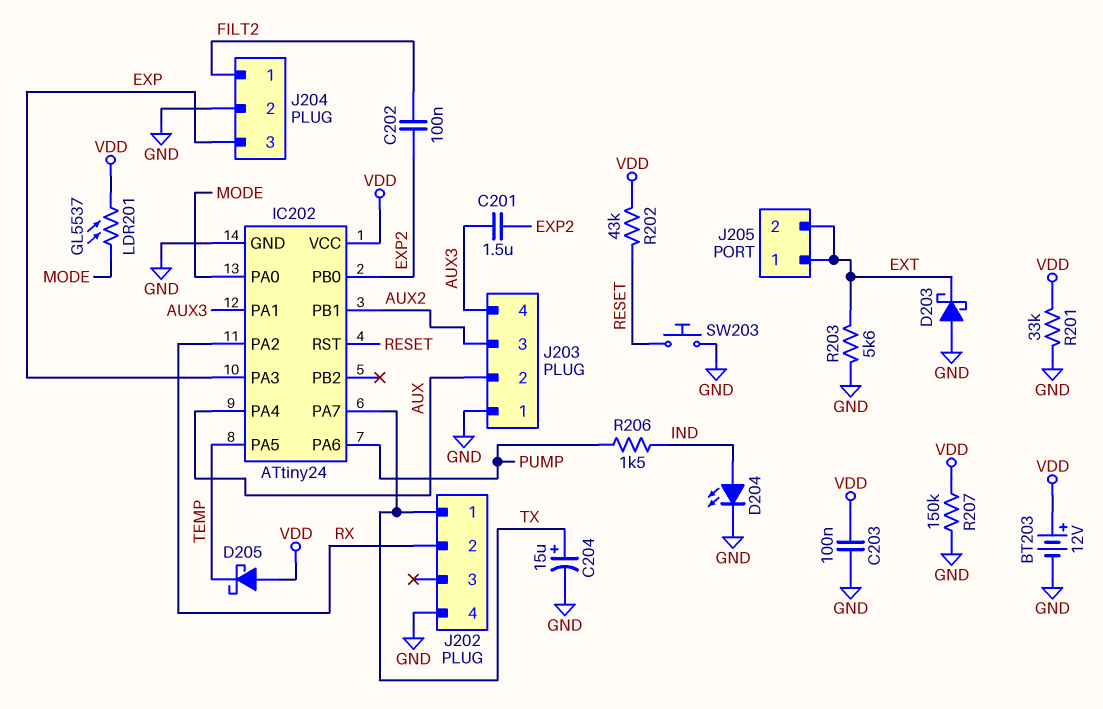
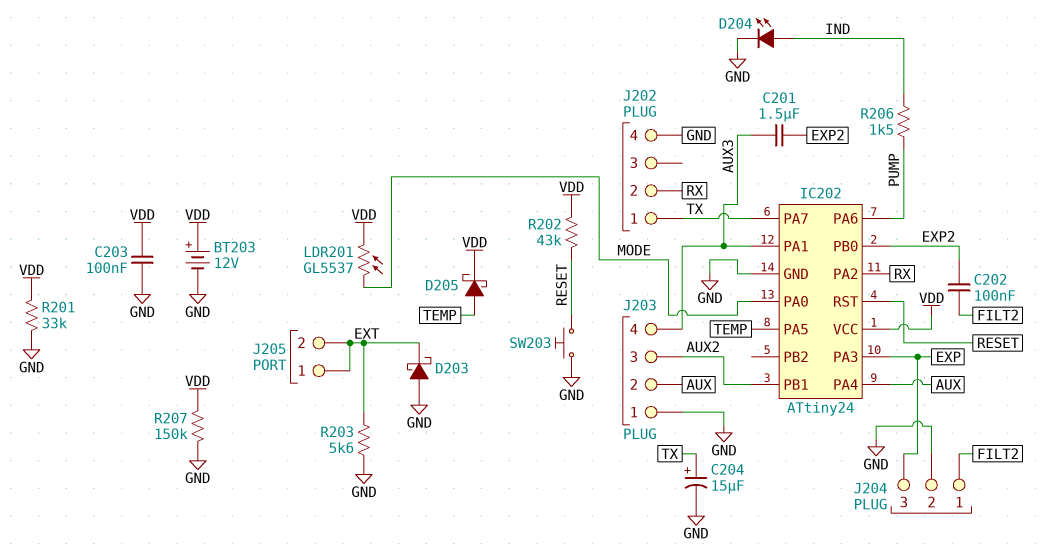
D205: schottky (A VDD, K TEMP) -> schottky (A TEMP, K VDD)

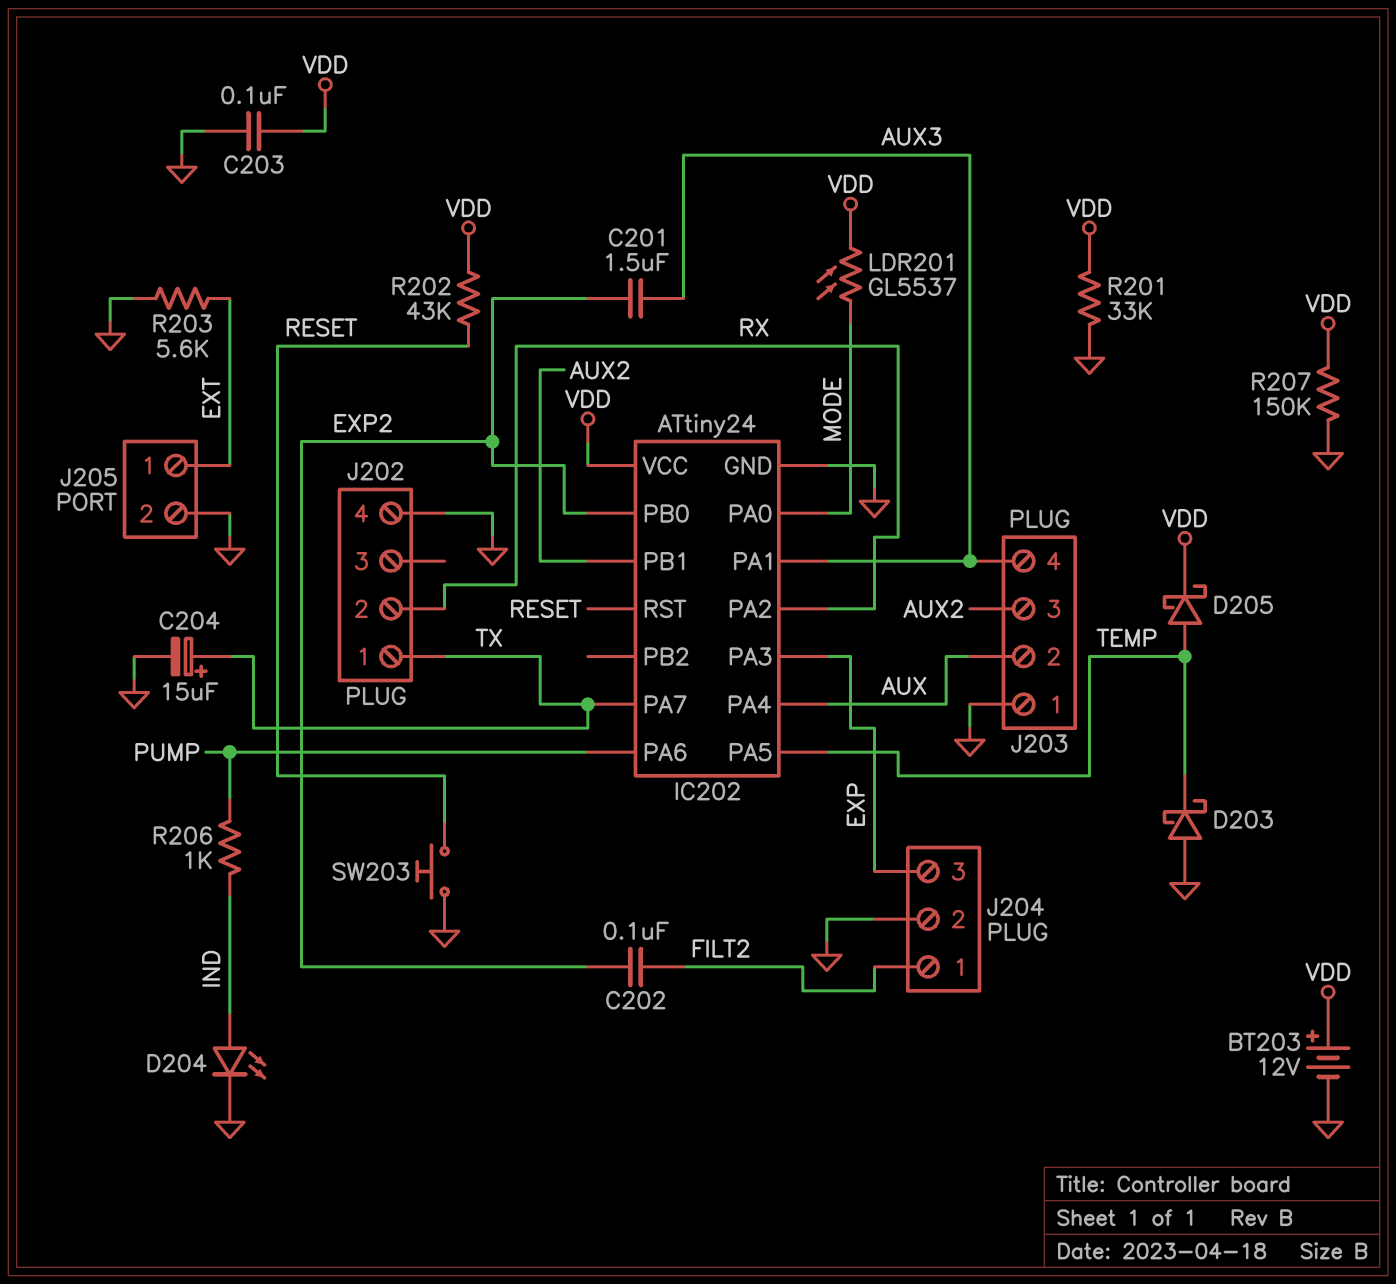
D203: schottky (A GND, K EXT) -> schottky (A GND, K TEMP)
J205 pin 2: EXT -> GND
R206: 1.5k (IND, PUMP) -> 1k (IND, PUMP)

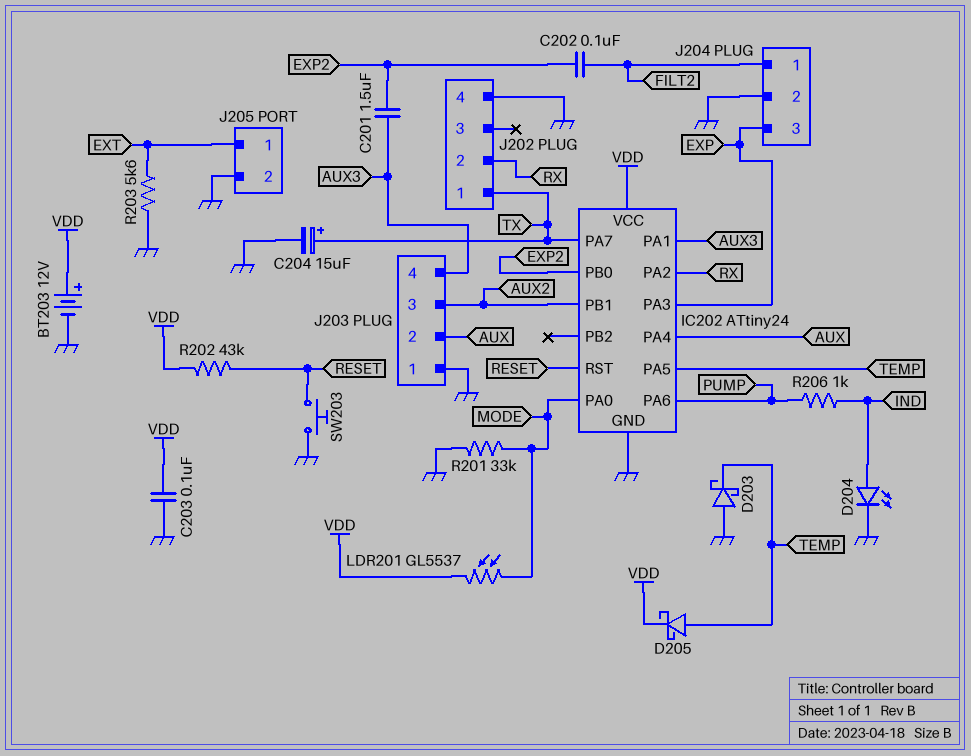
R201: 33k (GND, VDD) -> 33k (GND, MODE)
R207: 150k (GND, VDD) -> none

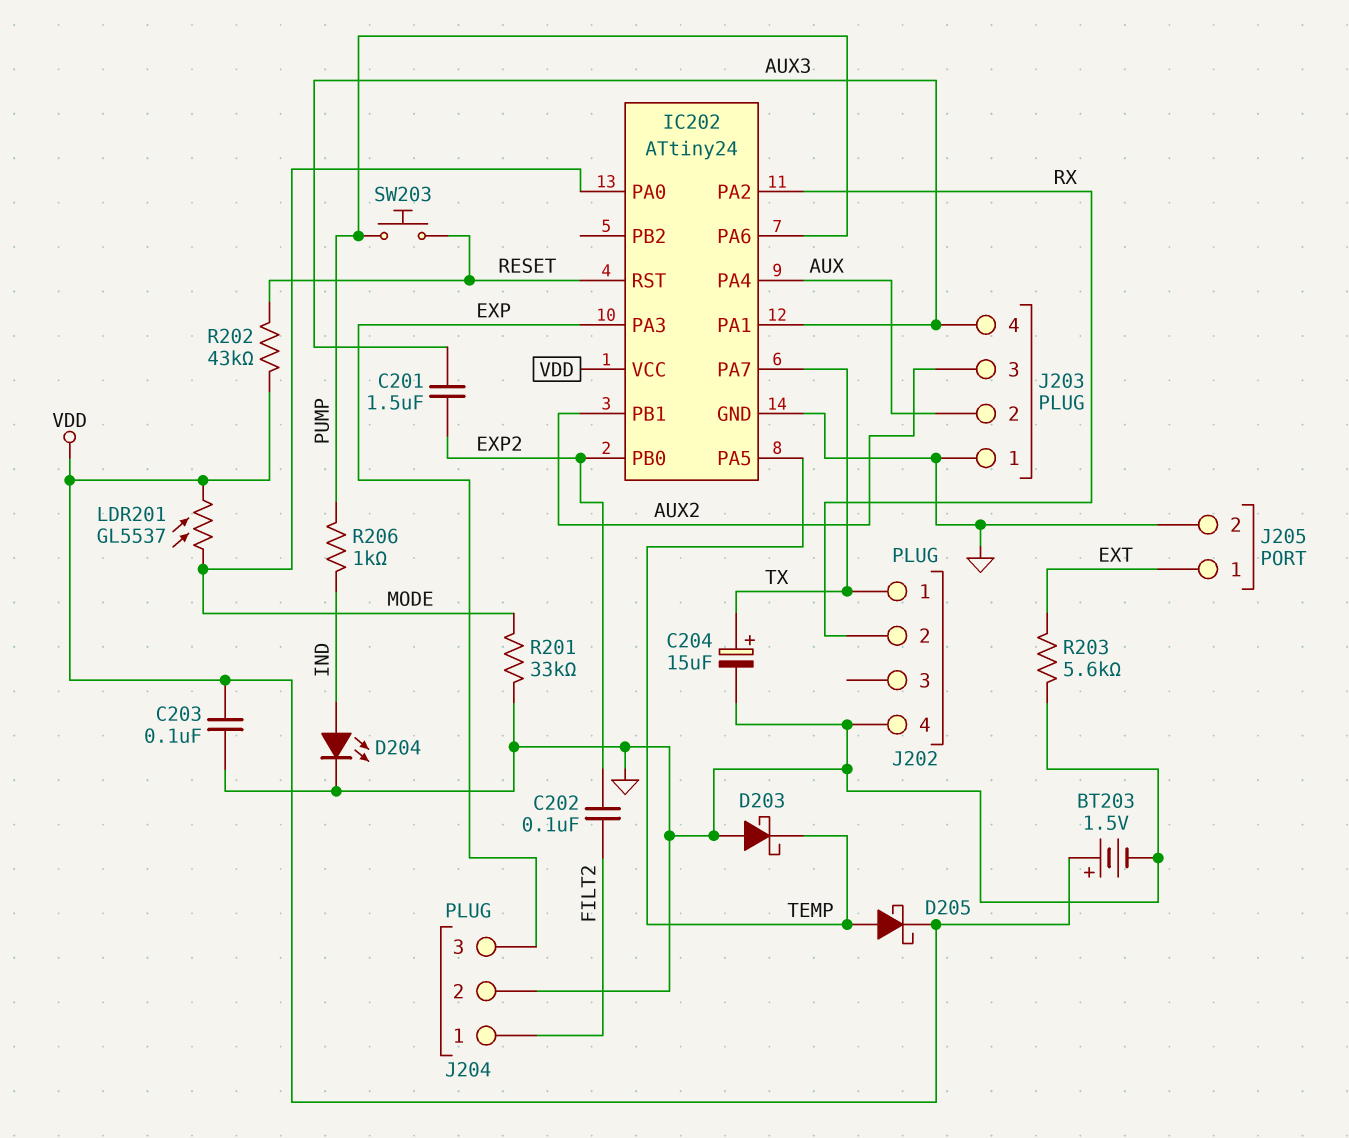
BT203: 12V (plus VDD, minus GND) -> 1.5V (plus VDD, minus GND)
SW203: button (GND, RESET) -> button (PUMP, RESET)

